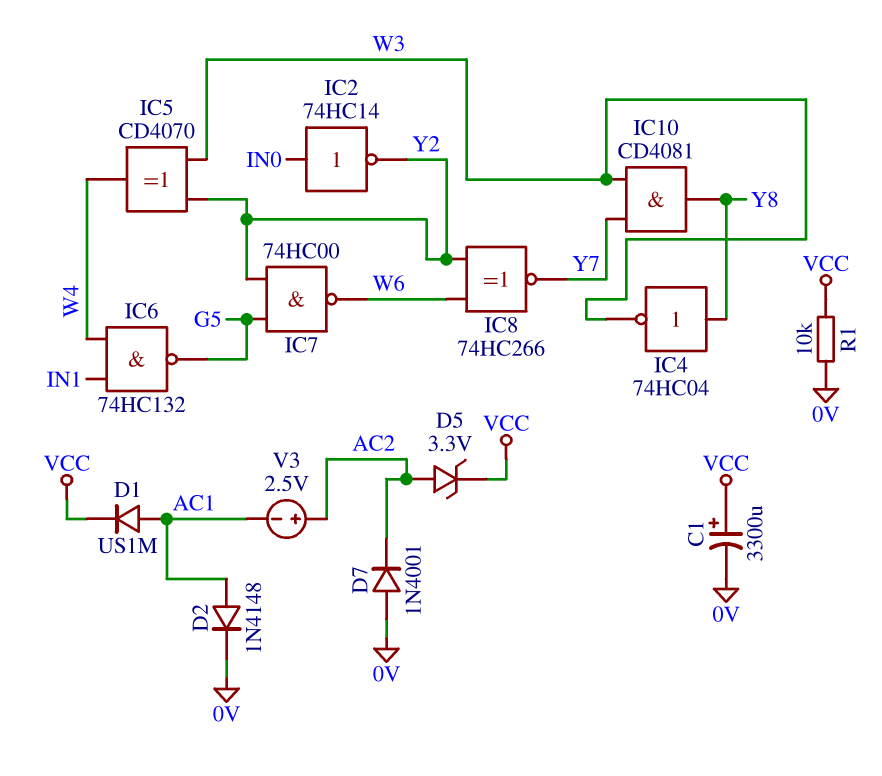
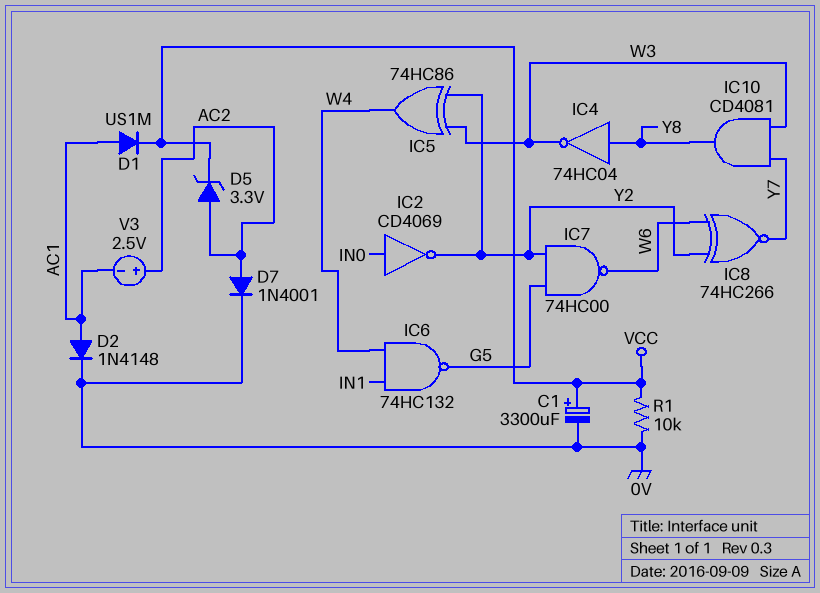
D7: diode 1N4001 (A 0V, K AC2) -> diode 1N4001 (A AC2, K 0V)
IC2: NOT 74HC14 (in IN0, out Y2) -> NOT CD4069 (in IN0, out Y2)
IC5: XOR CD4070 (in W3, in Y2, out W4) -> XOR 74HC86 (in W3, in Y2, out W4)

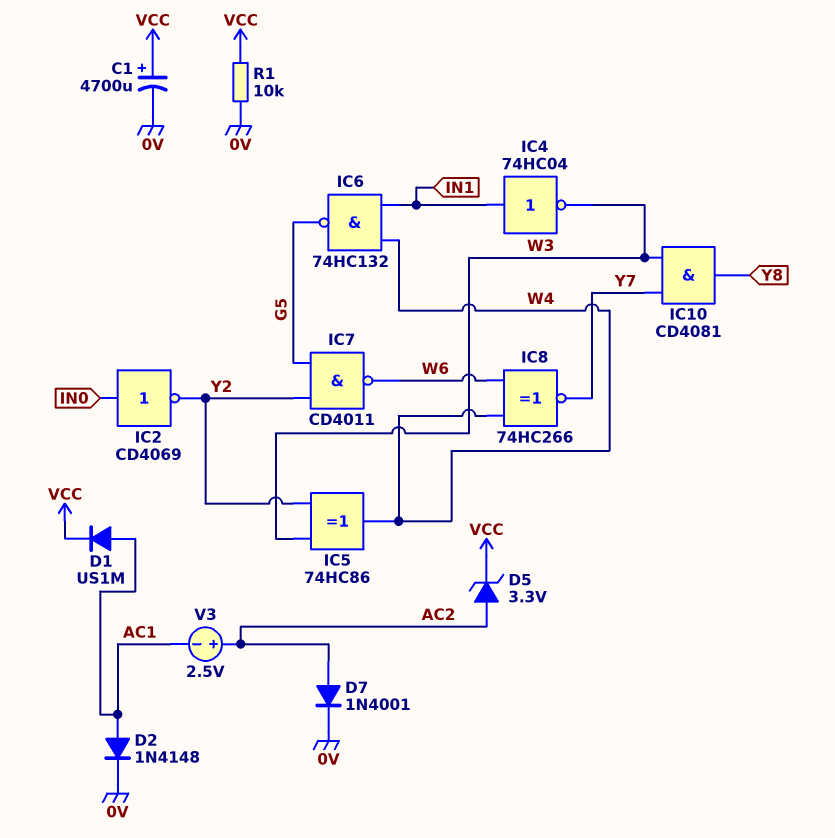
C1: 3300uF (plus VCC, minus 0V) -> 4700uF (plus VCC, minus 0V)
IC4: NOT 74HC04 (in Y8, out W3) -> NOT 74HC04 (in IN1, out W3)
IC7: NAND 74HC00 (in G5, in Y2, out W6) -> NAND CD4011 (in G5, in Y2, out W6)
IC8: XNOR 74HC266 (in W6, in Y2, out Y7) -> XNOR 74HC266 (in W4, in W6, out Y7)

